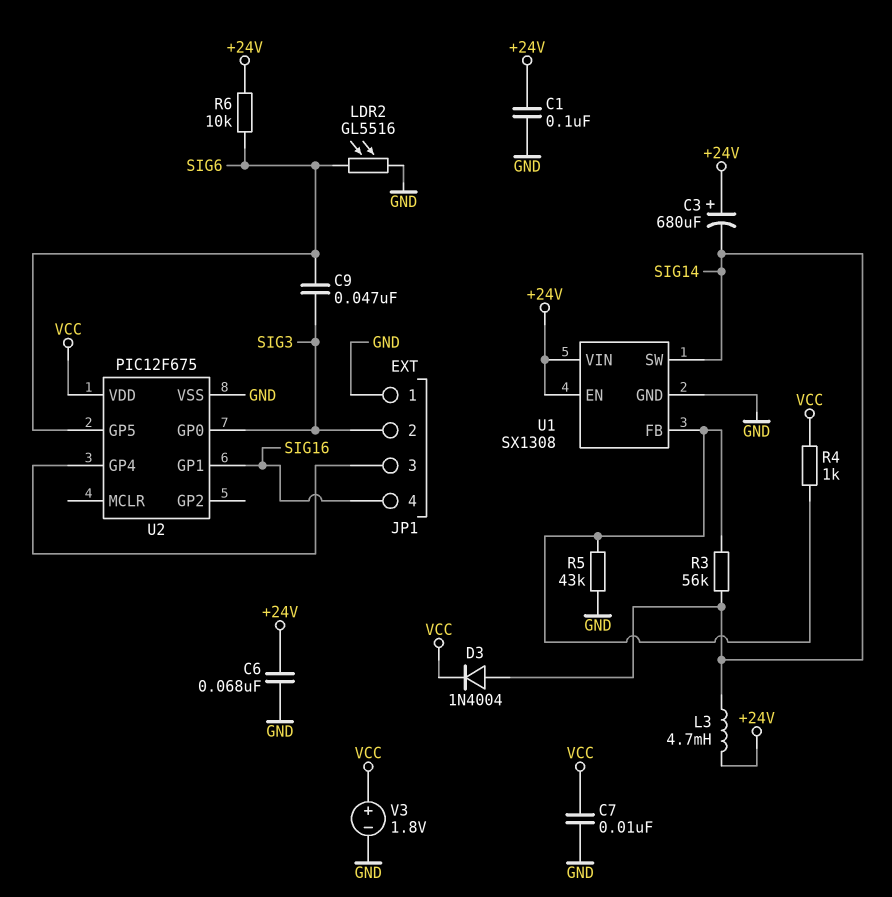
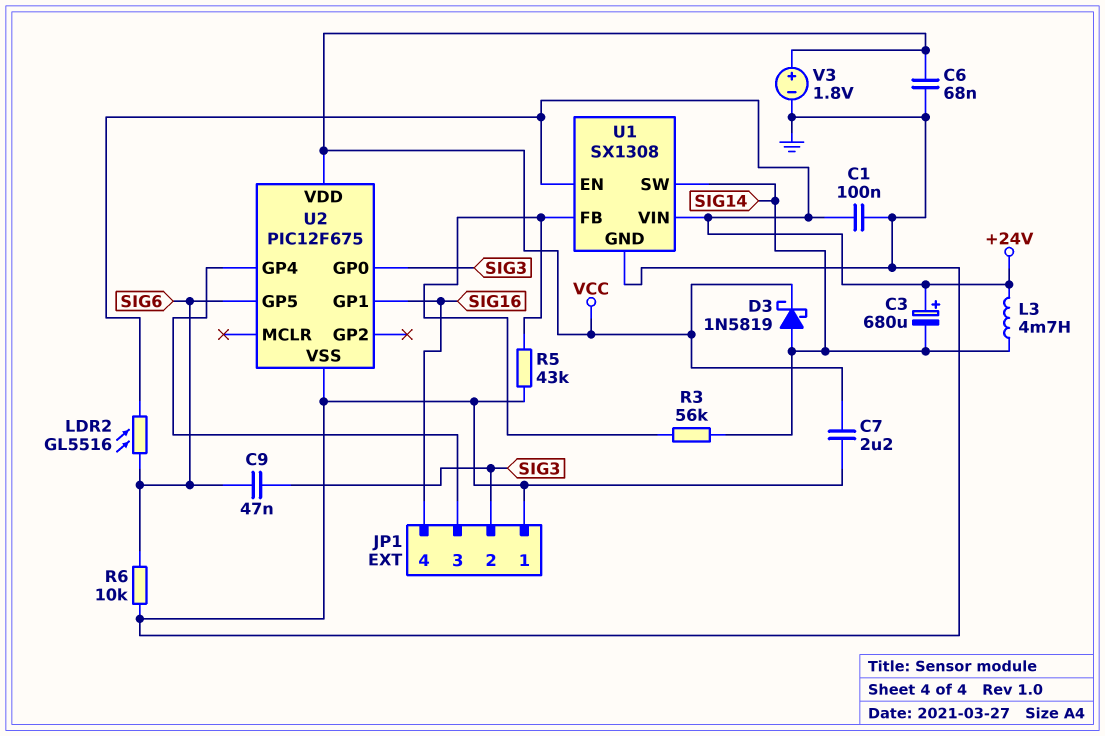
C6: 68nF (+24V, GND) -> 68nF (GND, VCC)
C7: 10nF (GND, VCC) -> 2.2uF (GND, VCC)
D3: diode 1N4004 (A SIG14, K VCC) -> schottky 1N5819 (A SIG14, K VCC)
LDR2: GL5516 (GND, SIG6) -> GL5516 (+24V, SIG6)
R4: 1k (U1/FB, VCC) -> none
R6: 10k (+24V, SIG6) -> 10k (GND, SIG6)

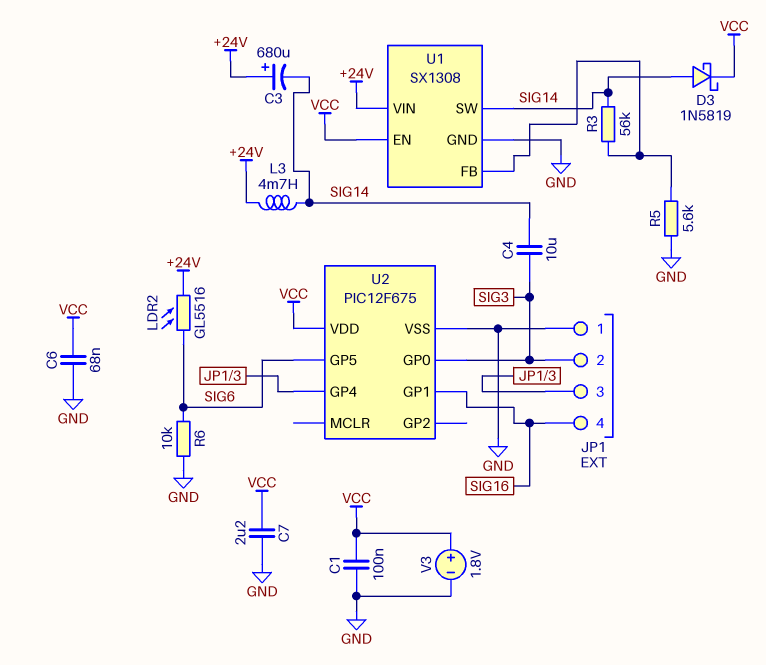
C1: 100nF (+24V, GND) -> 100nF (GND, VCC)
C4: none -> 10uF (SIG3, SIG14)
C9: 47nF (SIG3, SIG6) -> none
R5: 43k (GND, U1/FB) -> 5.6k (GND, U1/FB)
U1 pin EN: +24V -> VCC

